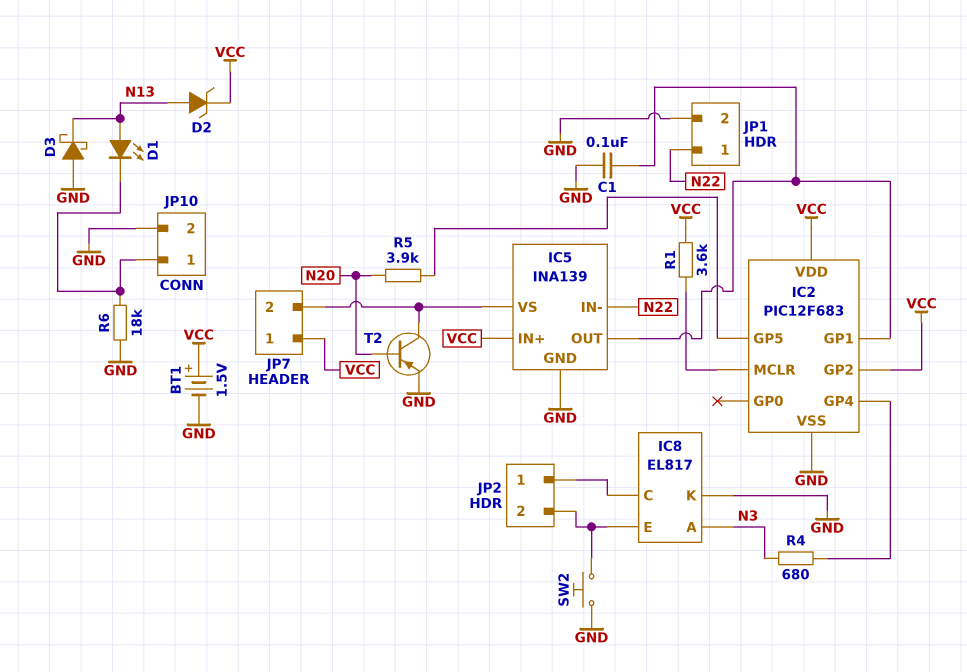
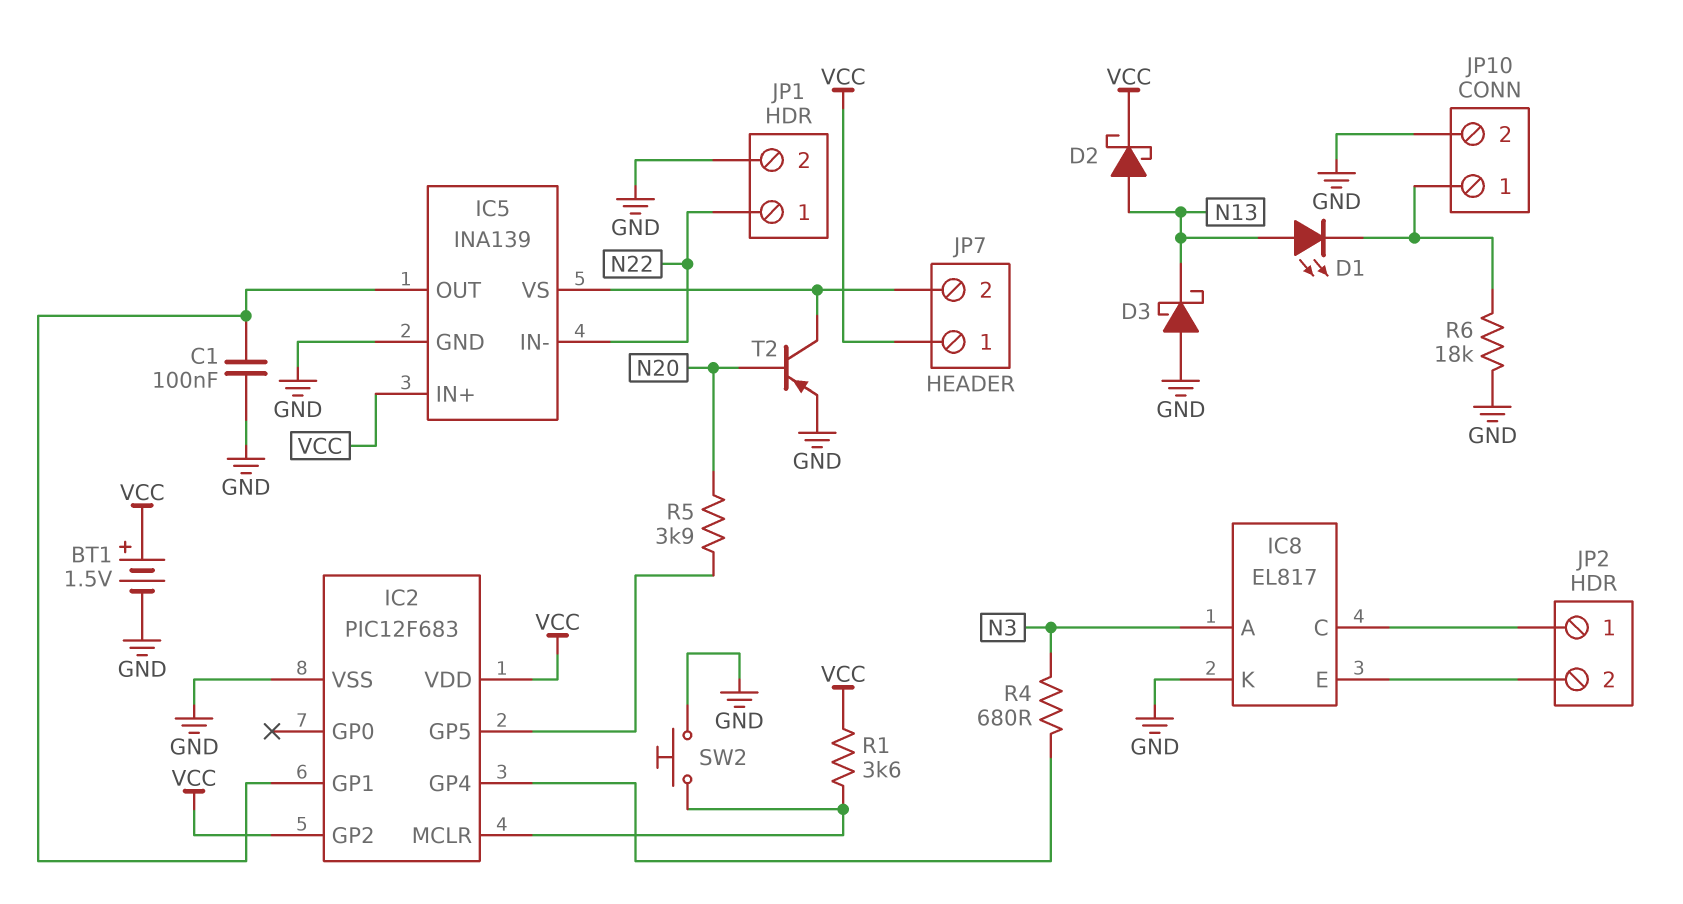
D2: zener (A N13, K VCC) -> schottky (A N13, K VCC)
SW2: button (GND, IC8/E) -> button (GND, IC2/MCLR)

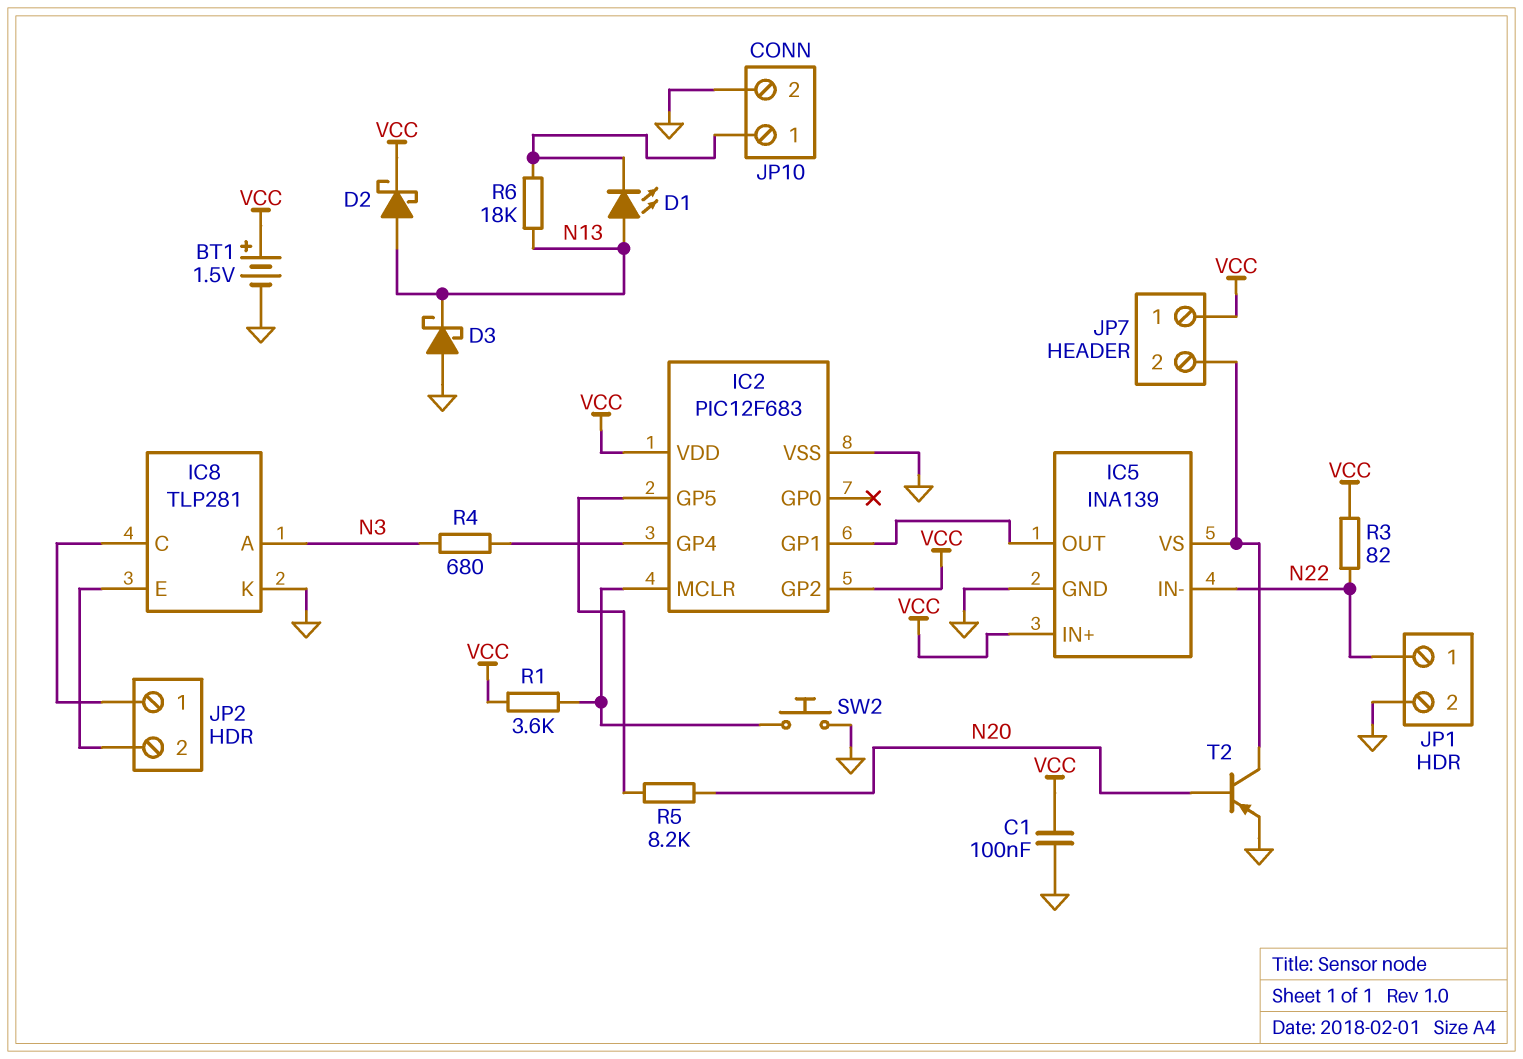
C1: 100nF (GND, IC2/GP1) -> 100nF (GND, VCC)
IC8: EL817 -> TLP281
R3: none -> 82 (N22, VCC)
R5: 3.9k (IC2/GP5, N20) -> 8.2k (IC2/GP5, N20)
R6: 18k (GND, JP10/1) -> 18k (JP10/1, N13)

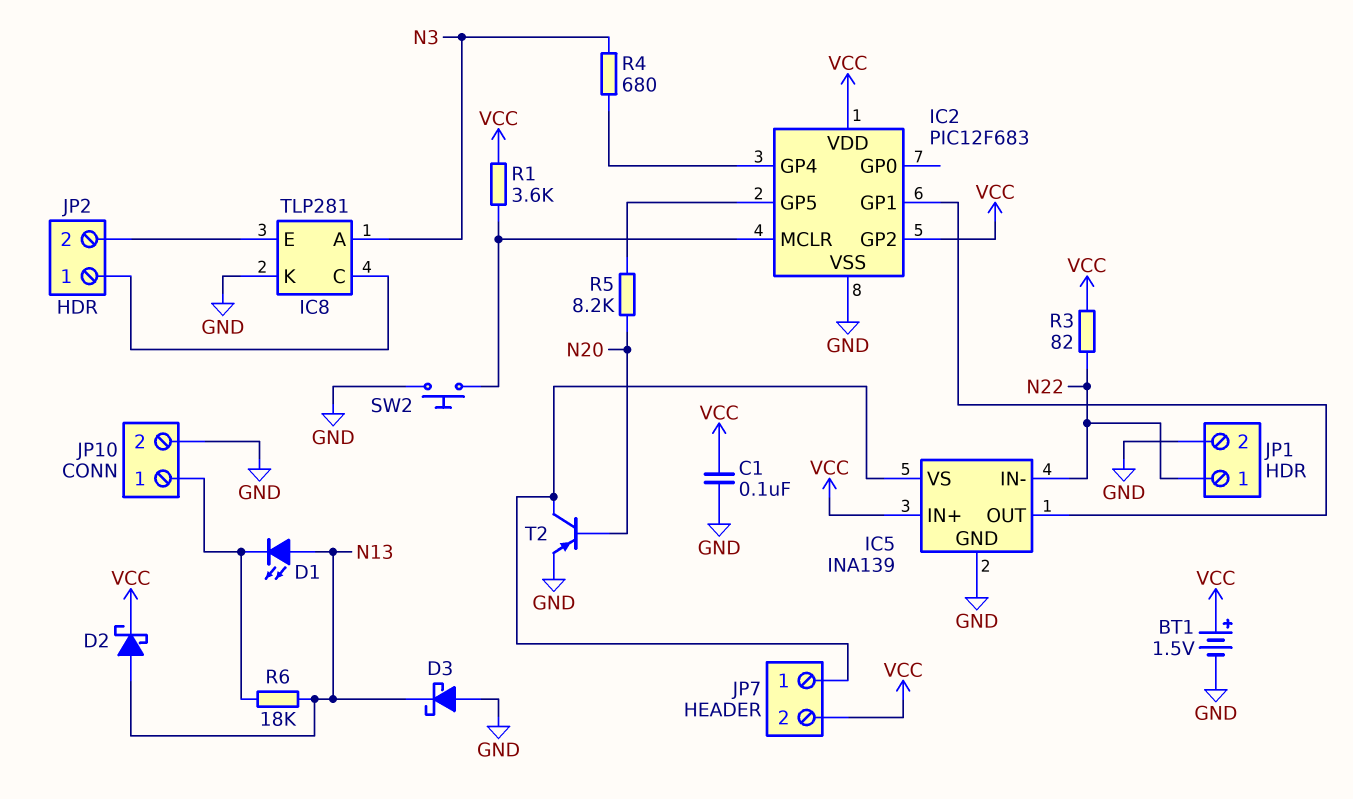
JP7 pin 1: VCC -> IC5/VS
JP7 pin 2: IC5/VS -> VCC

